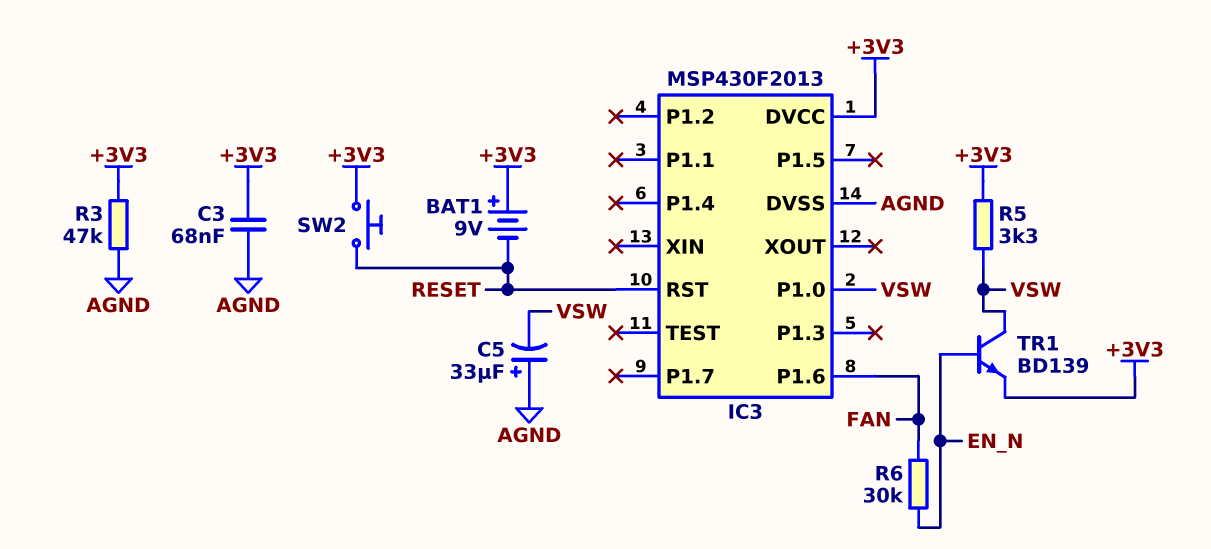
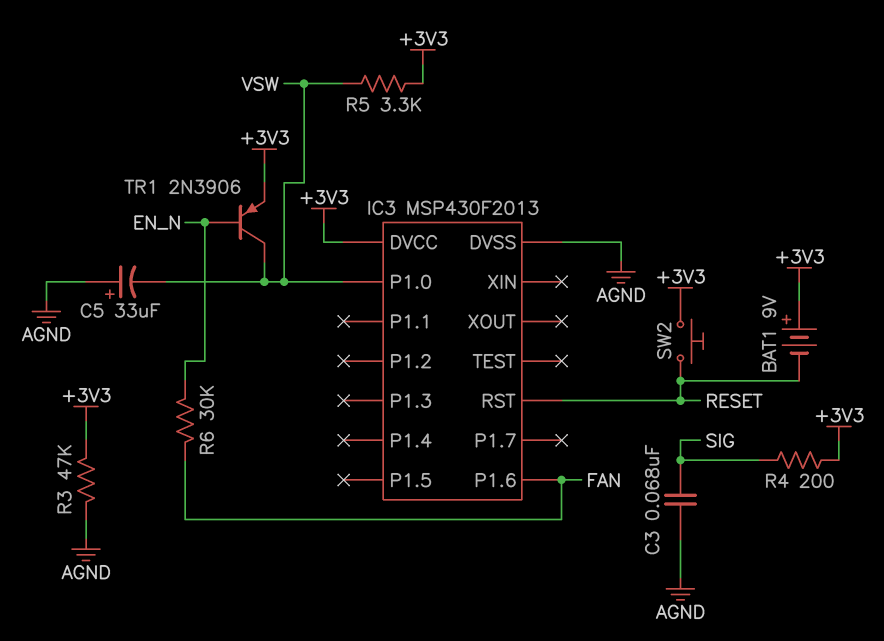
C3: 68nF (+3V3, AGND) -> 68nF (AGND, SIG)
R4: none -> 200 (+3V3, SIG)
TR1: NPN BD139 (B EN_N, C VSW, E +3V3) -> PNP 2N3906 (B EN_N, C VSW, E +3V3)

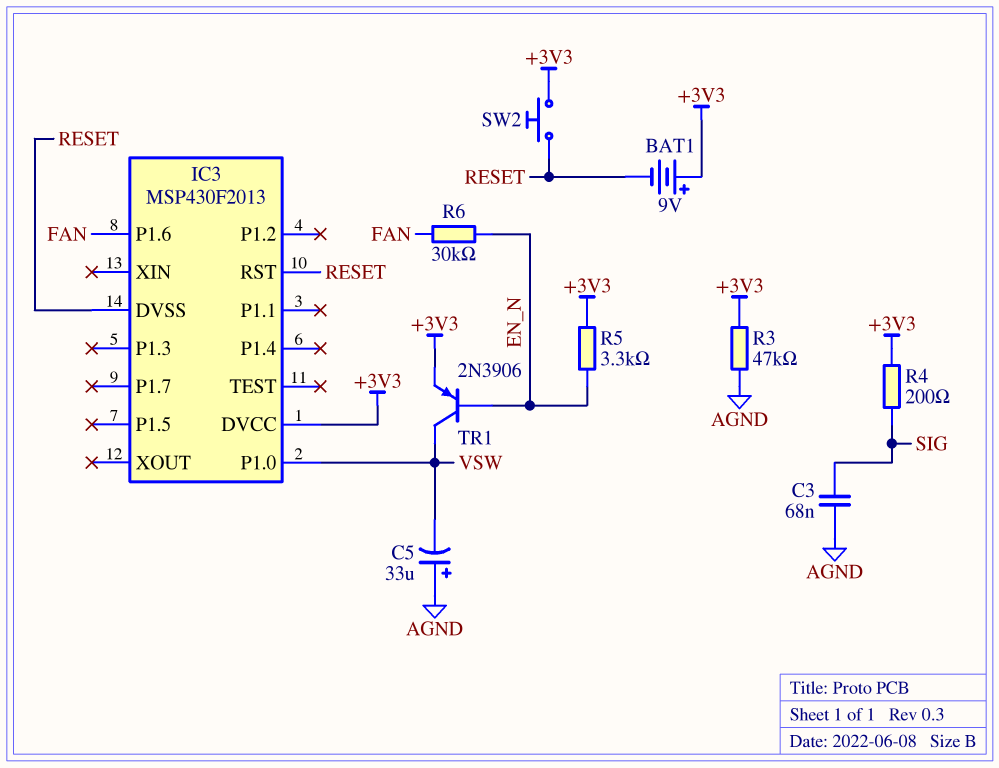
IC3 pin DVSS: AGND -> RESET
R5: 3.3k (+3V3, VSW) -> 3.3k (+3V3, EN_N)

